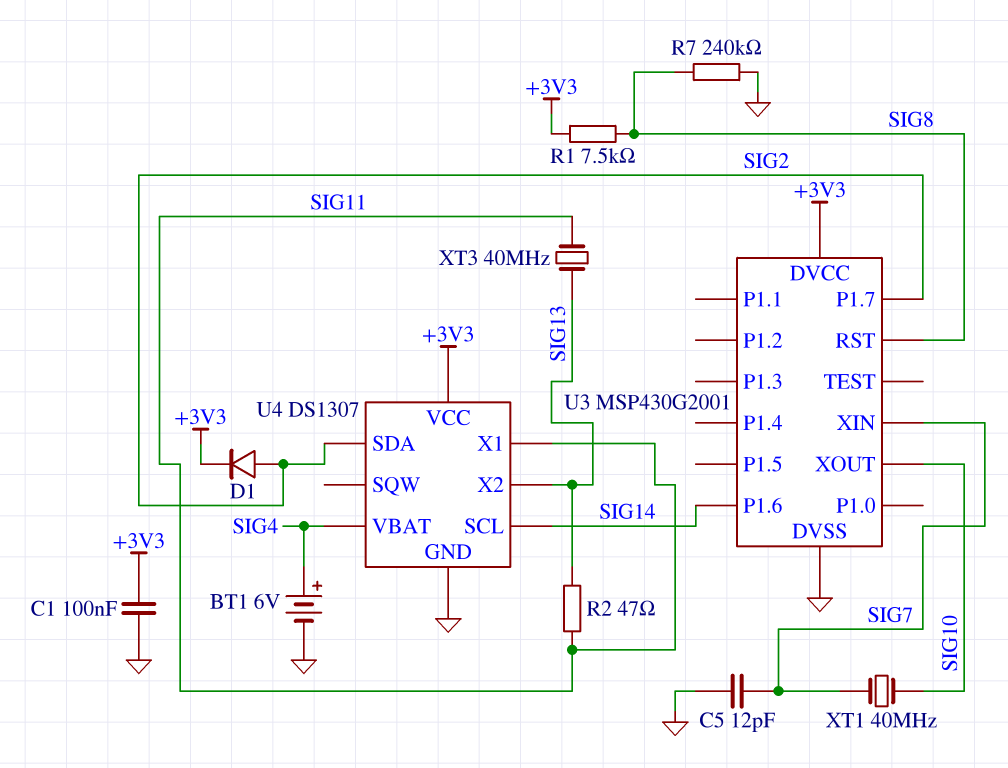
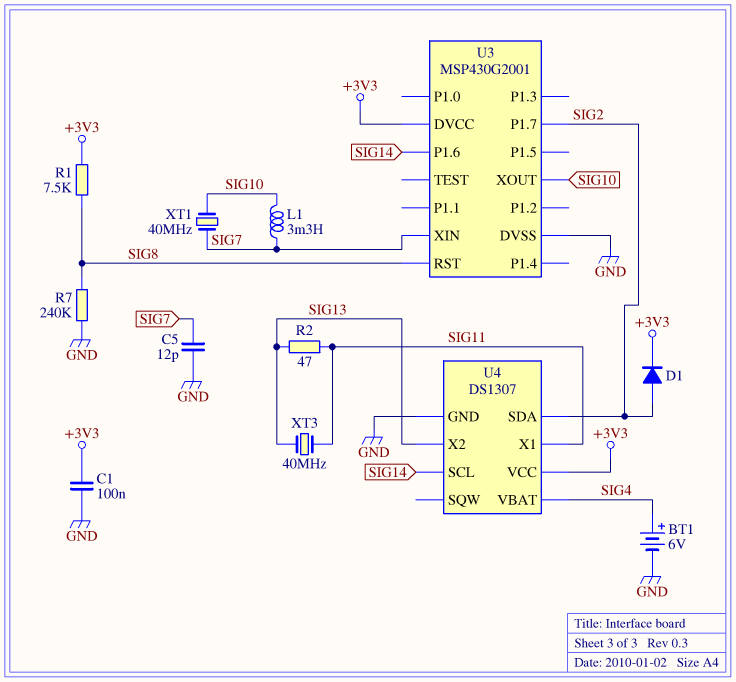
L1: none -> 3.3mH (SIG7, SIG10)

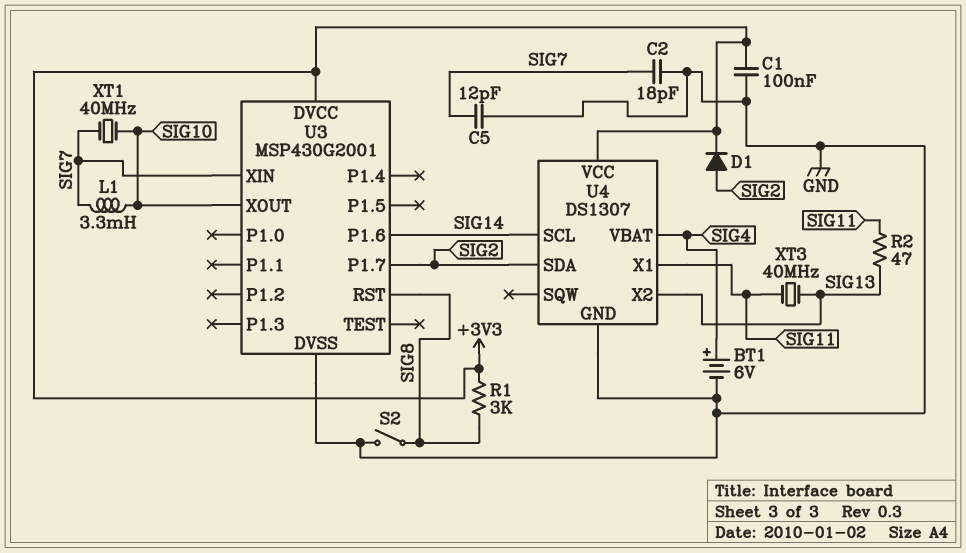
C2: none -> 18pF (GND, SIG7)
R1: 7.5k (+3V3, SIG8) -> 3k (+3V3, SIG8)
R7: 240k (GND, SIG8) -> none
S2: none -> switch (GND, SIG8)

